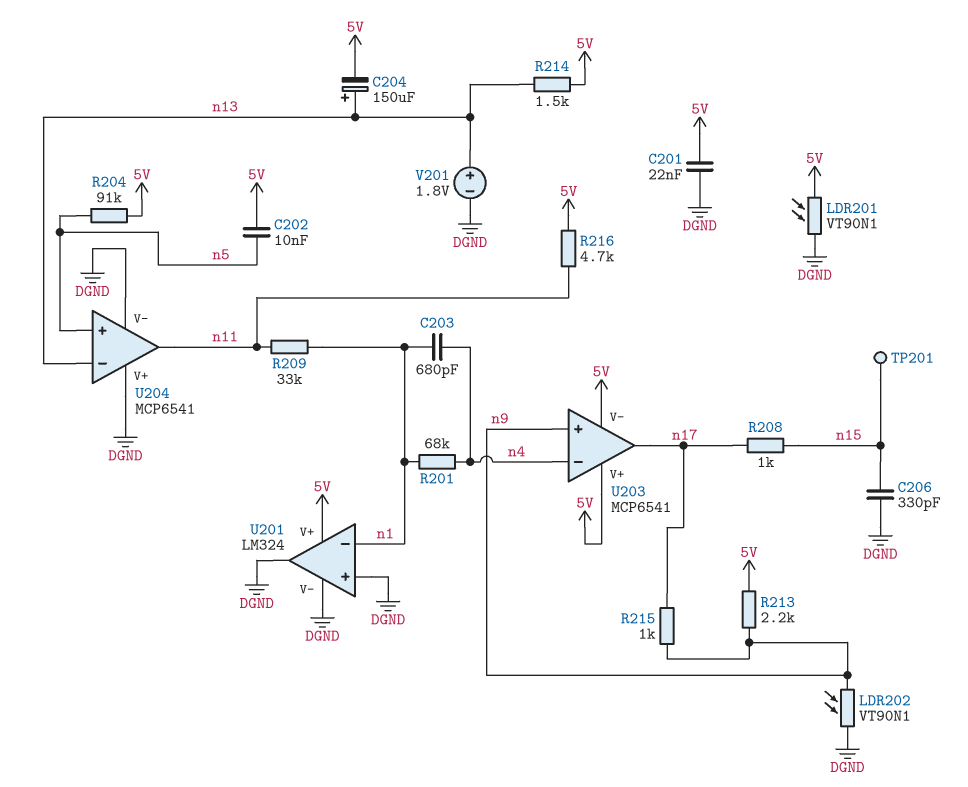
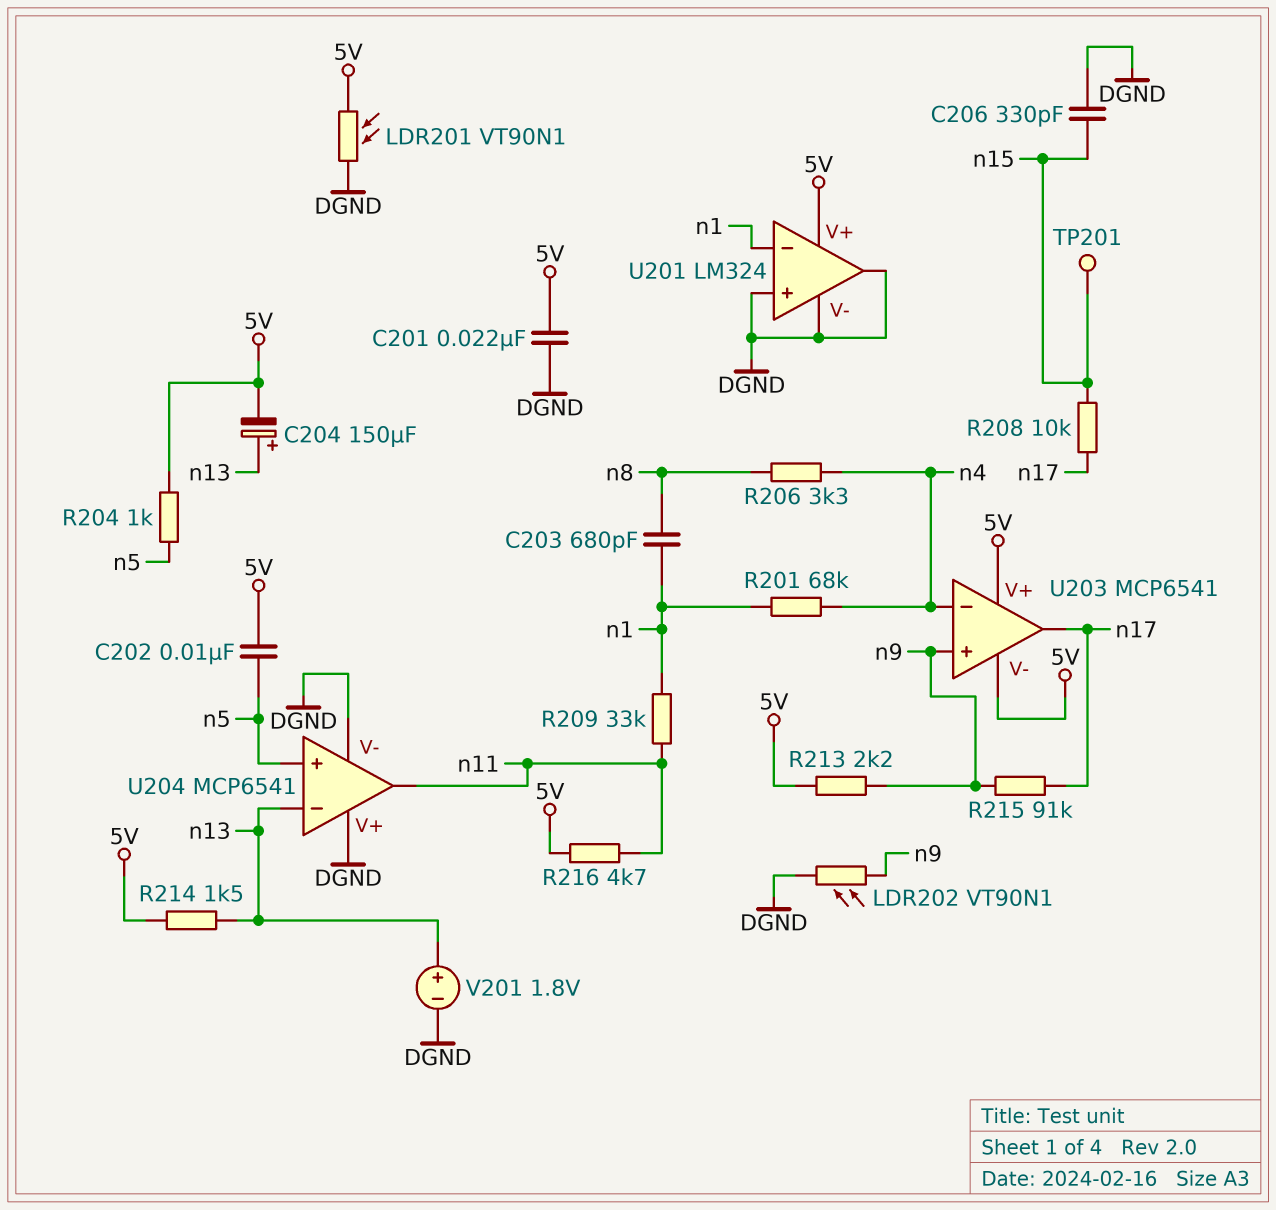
C203: 680pF (n1, n4) -> 680pF (n1, n8)
R204: 91k (5V, n5) -> 1k (5V, n5)
R206: none -> 3.3k (n4, n8)
R208: 1k (n15, n17) -> 10k (n15, n17)
R215: 1k (n9, n17) -> 91k (n9, n17)

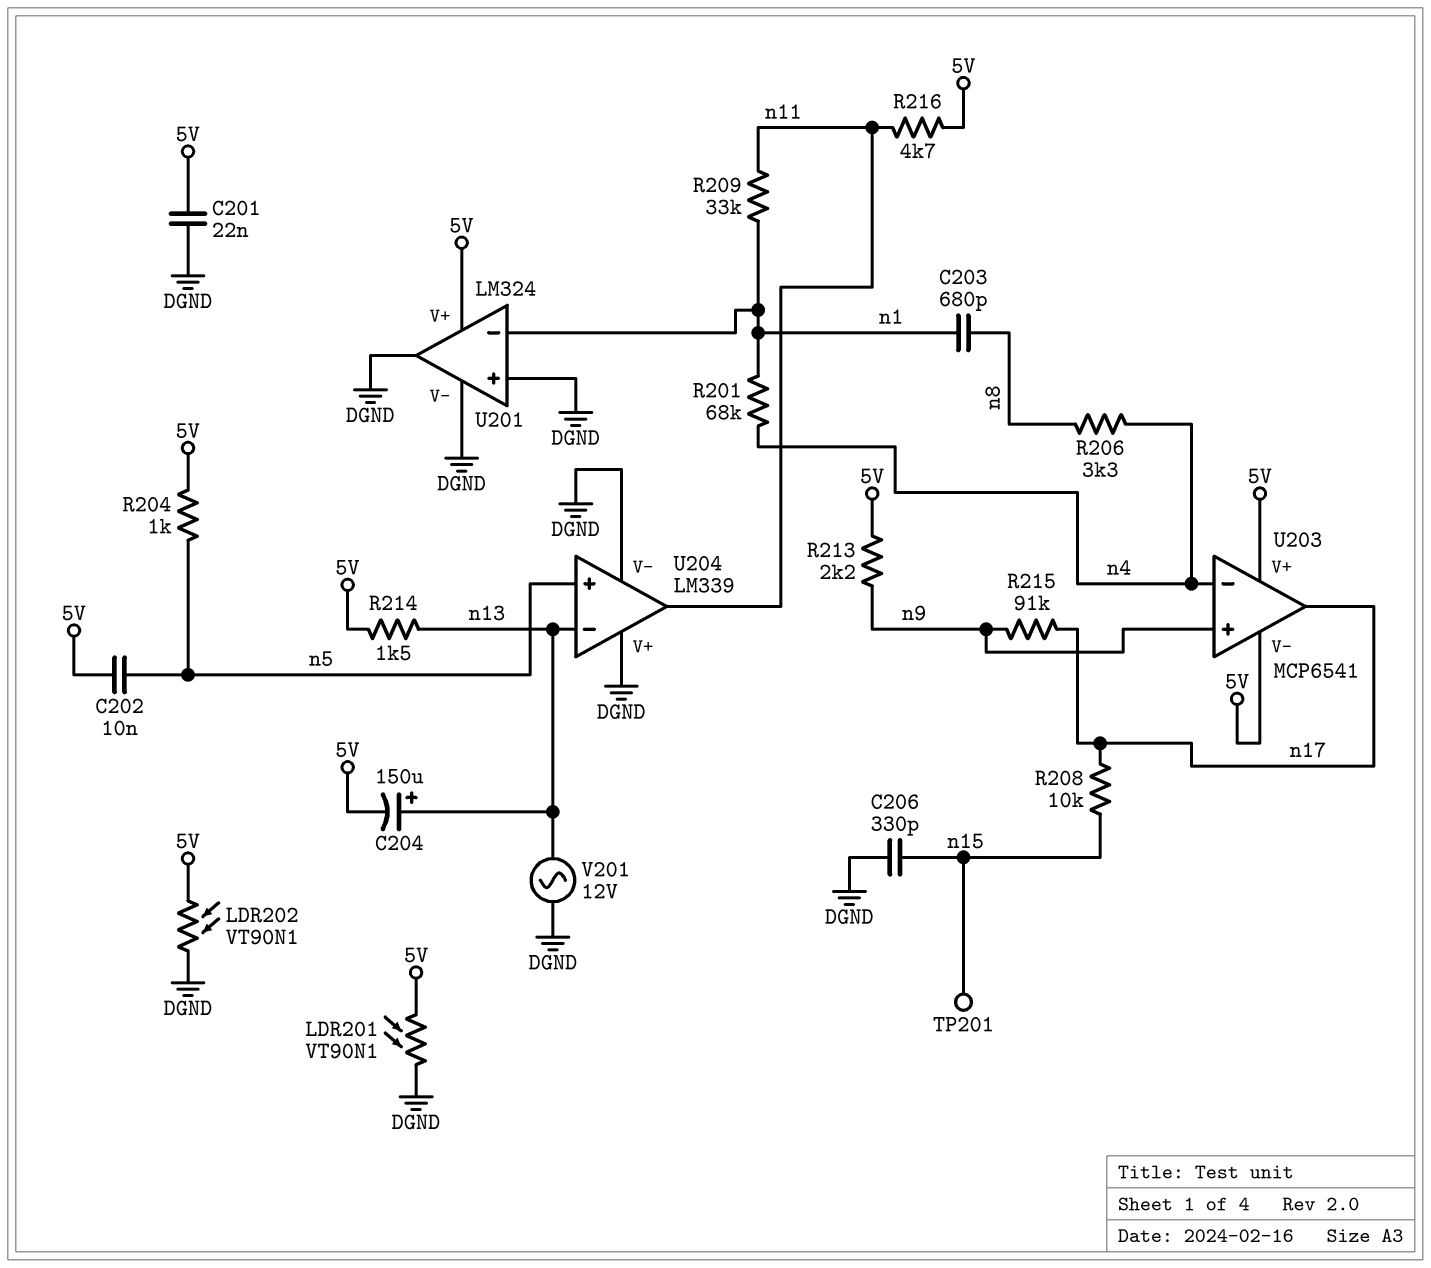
LDR202: VT90N1 (DGND, n9) -> VT90N1 (5V, DGND)
U204: MCP6541 -> LM339
V201: 1.8V (plus n13, minus DGND) -> AC 12V (DGND, n13)

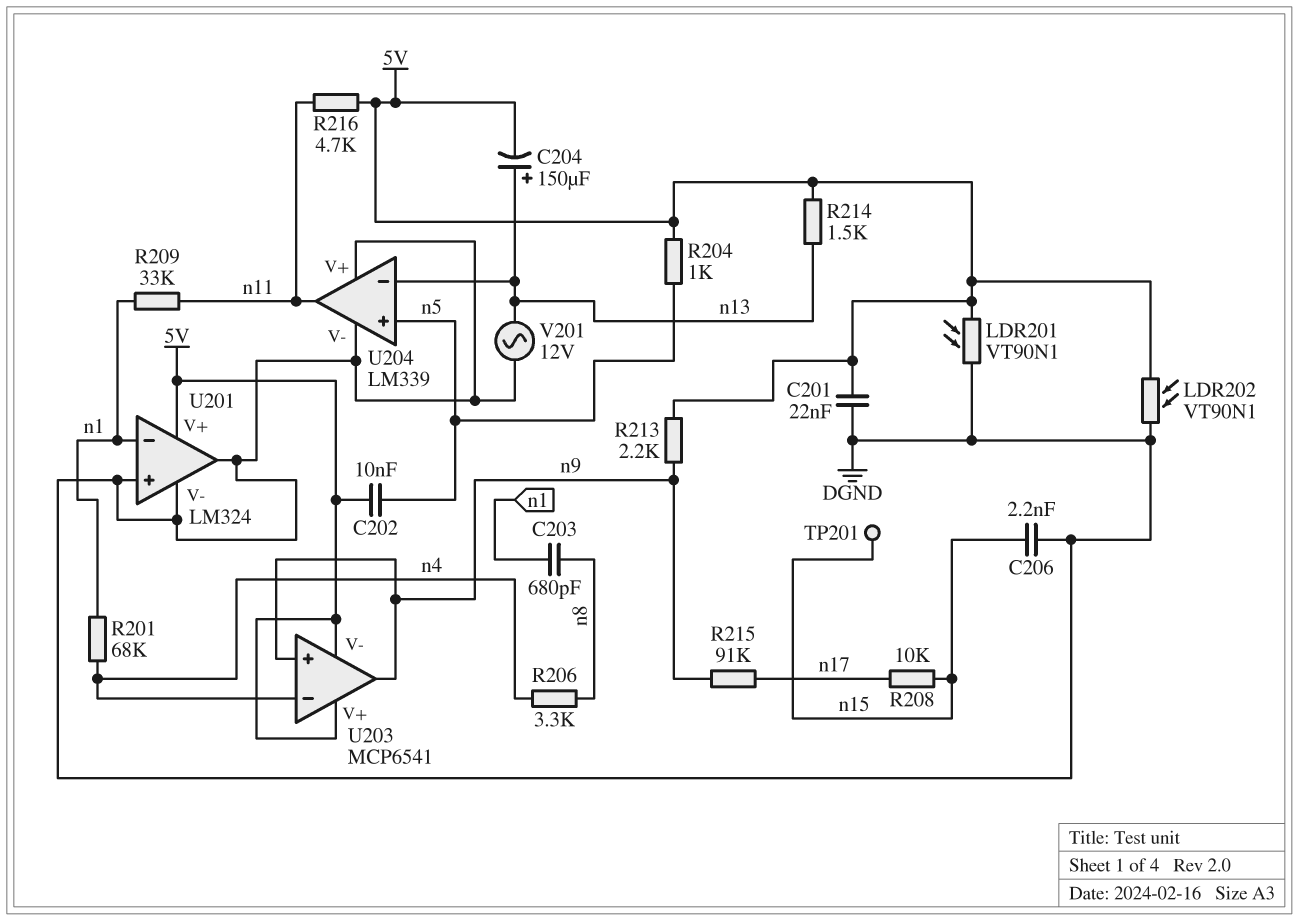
C206: 330pF (DGND, n15) -> 2.2nF (DGND, n15)
U203 pin out: n17 -> n9

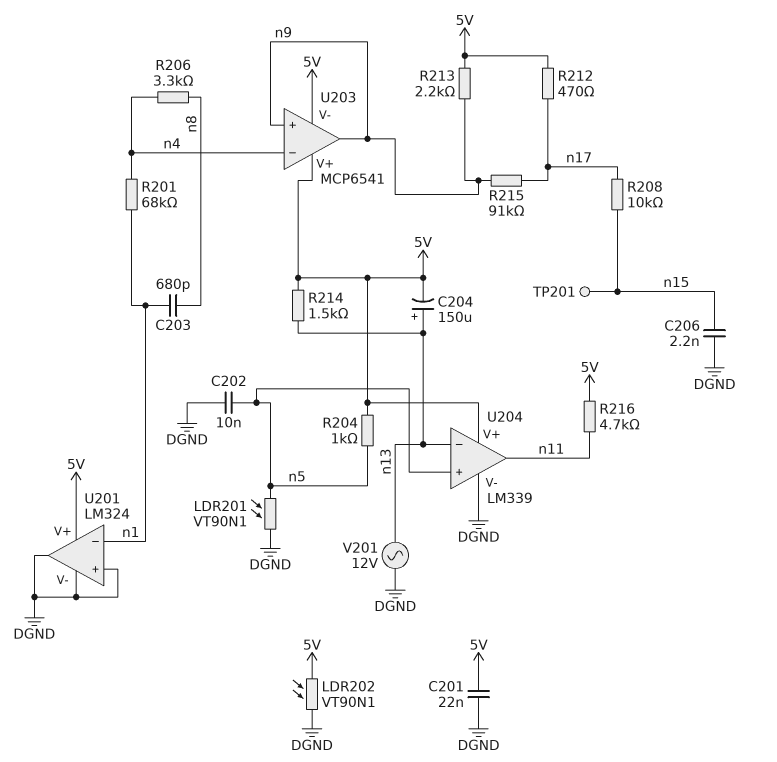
C202: 10nF (5V, n5) -> 10nF (DGND, n5)
LDR201: VT90N1 (5V, DGND) -> VT90N1 (DGND, n5)
R209: 33k (n1, n11) -> none
R212: none -> 470 (5V, n17)
U204 pin V+: DGND -> 5V

